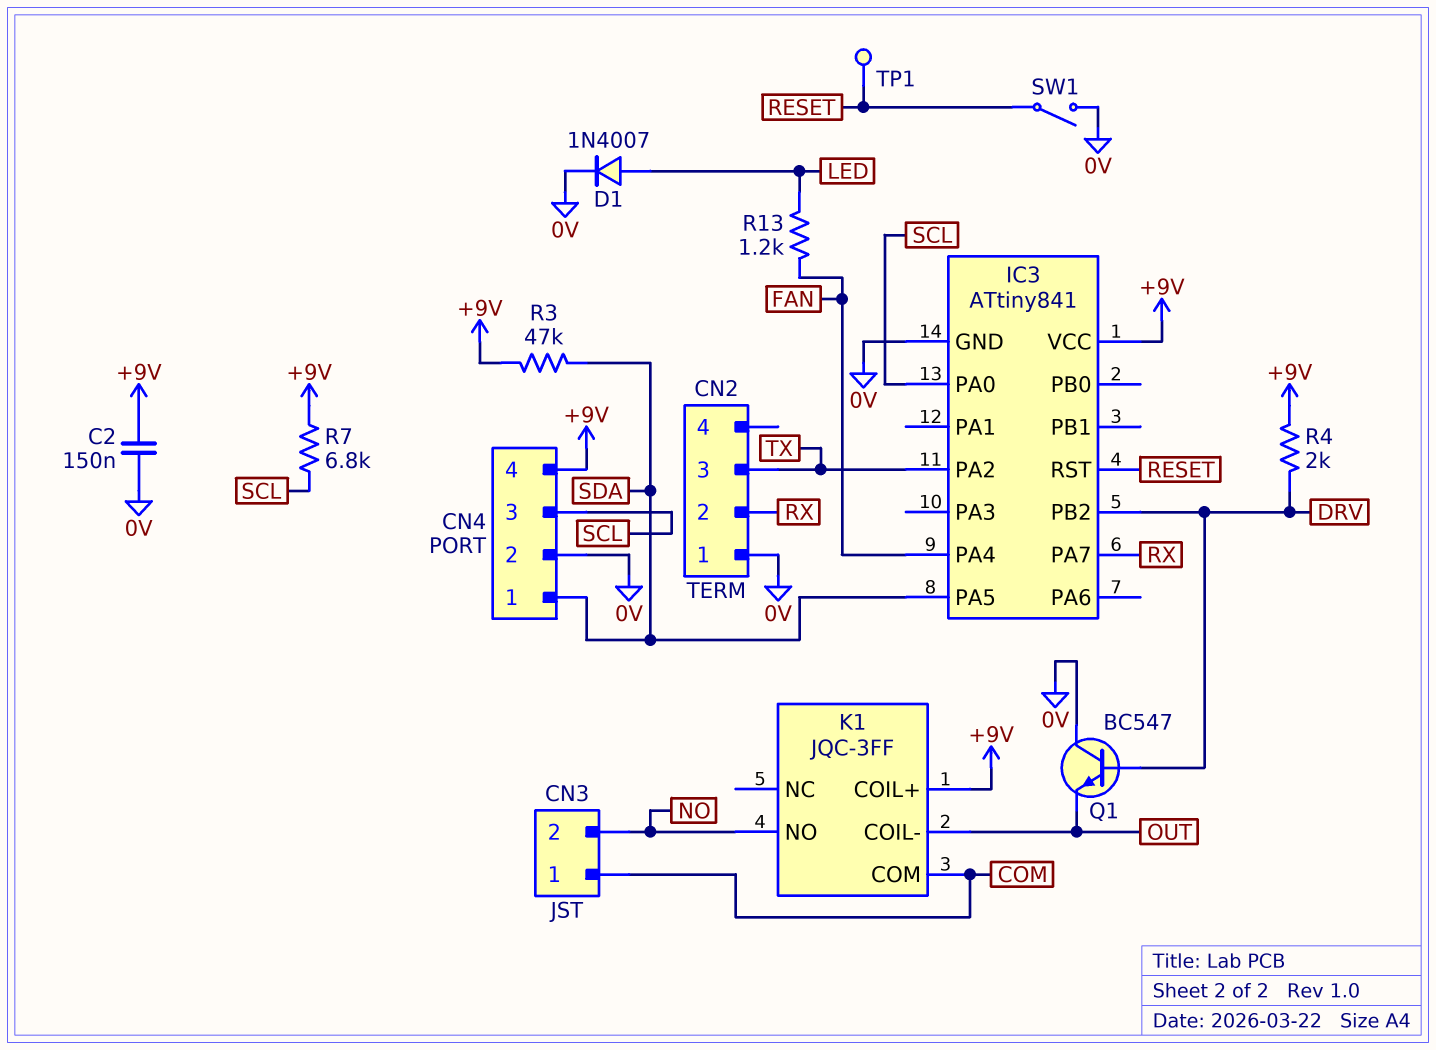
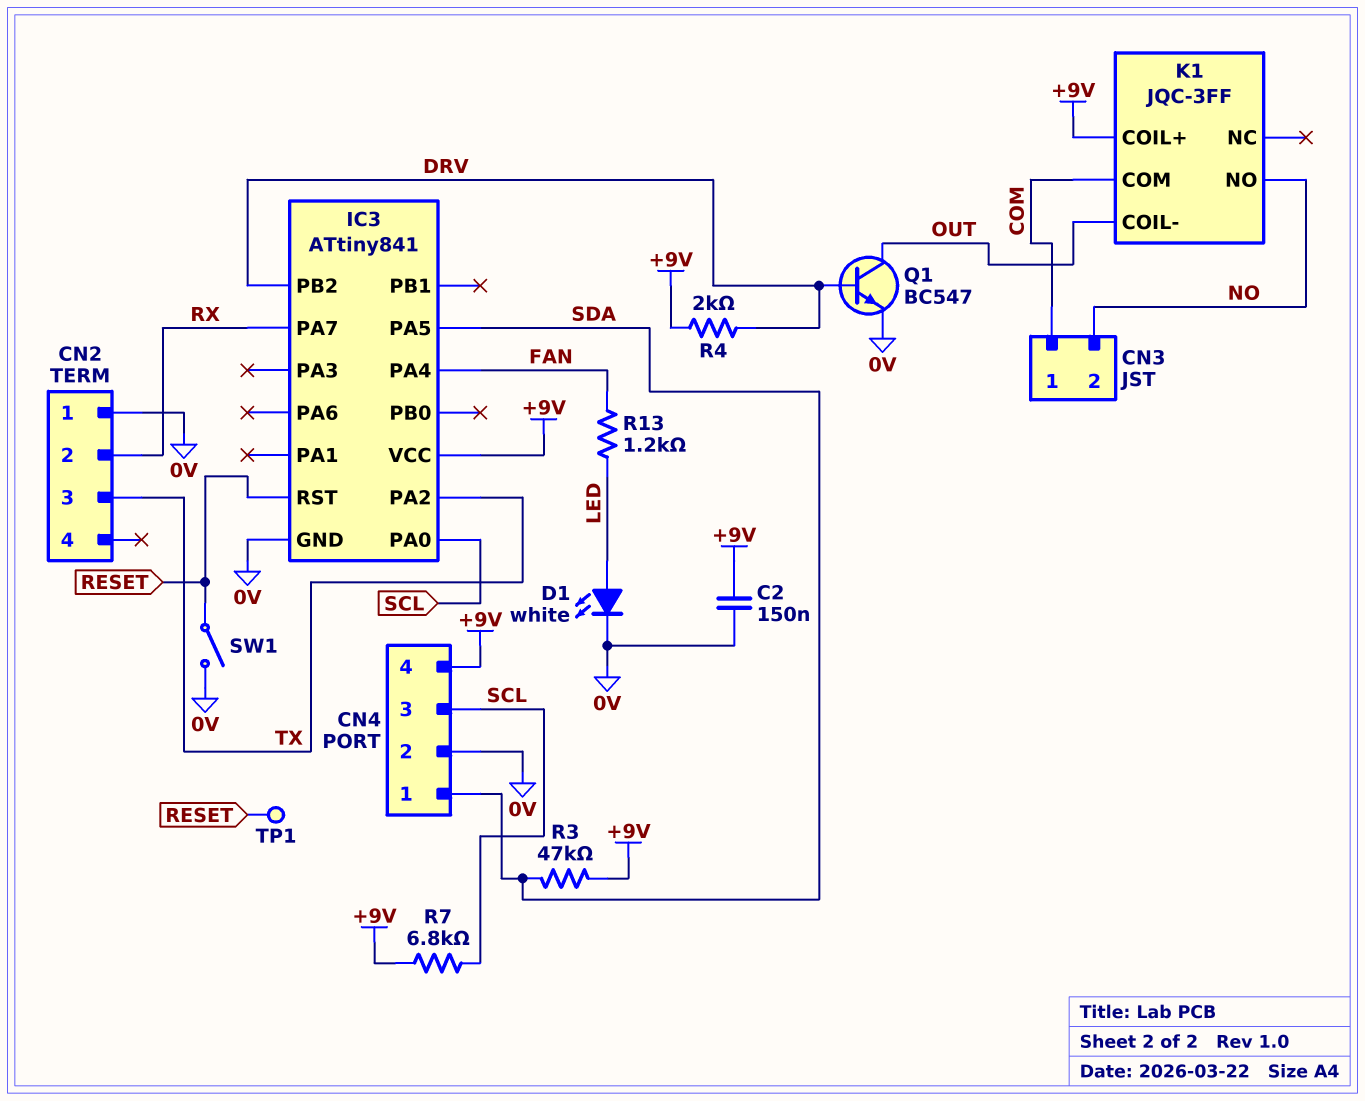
D1: diode 1N4007 (A LED, K 0V) -> LED white (A LED, K 0V)
Q1: NPN BC547 (B DRV, C 0V, E OUT) -> NPN BC547 (B DRV, C OUT, E 0V)

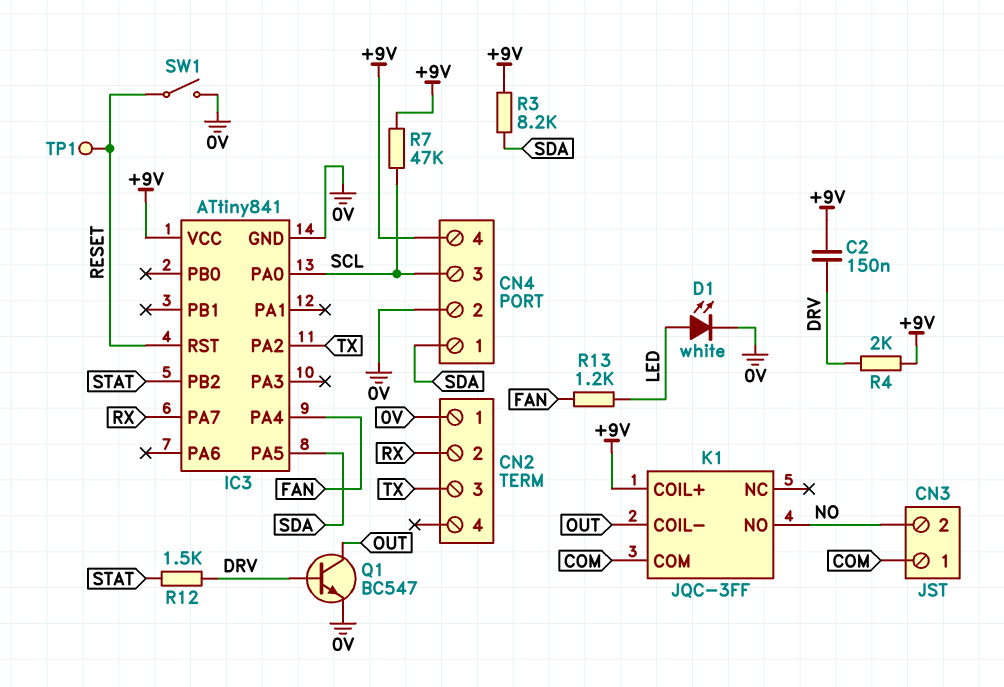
C2: 150nF (+9V, 0V) -> 150nF (+9V, DRV)
IC3 pin PB2: DRV -> STAT
R3: 47k (+9V, SDA) -> 8.2k (+9V, SDA)
R7: 6.8k (+9V, SCL) -> 47k (+9V, SCL)
R12: none -> 1.5k (DRV, STAT)

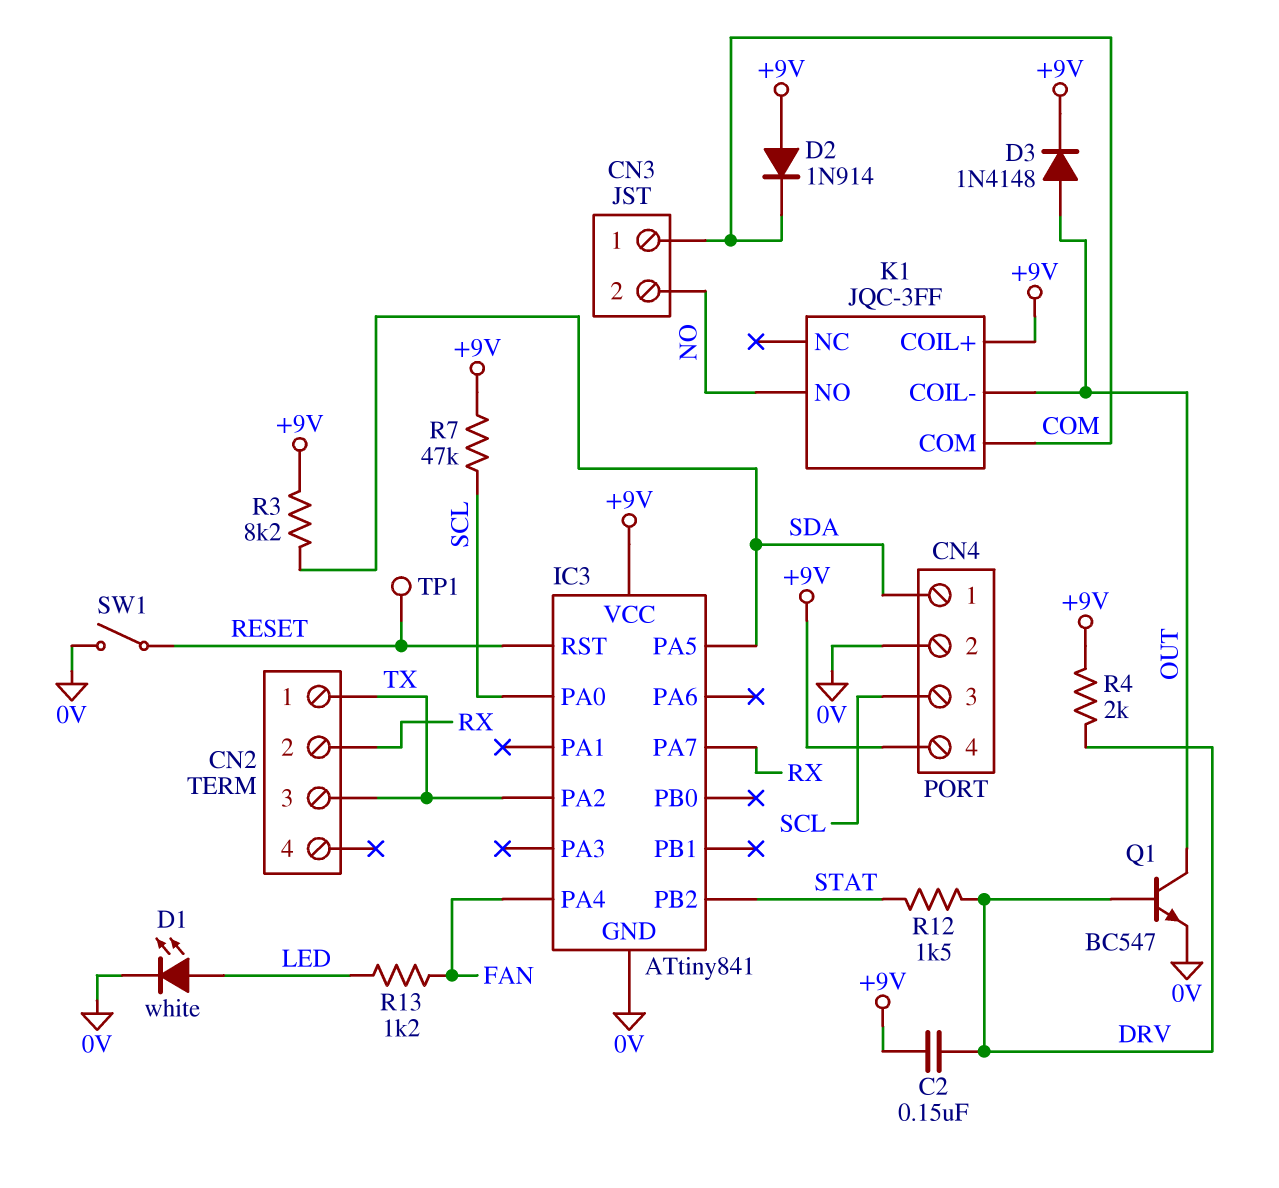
CN2 pin 1: 0V -> TX
D2: none -> diode 1N914 (A +9V, K COM)
D3: none -> diode 1N4148 (A OUT, K +9V)

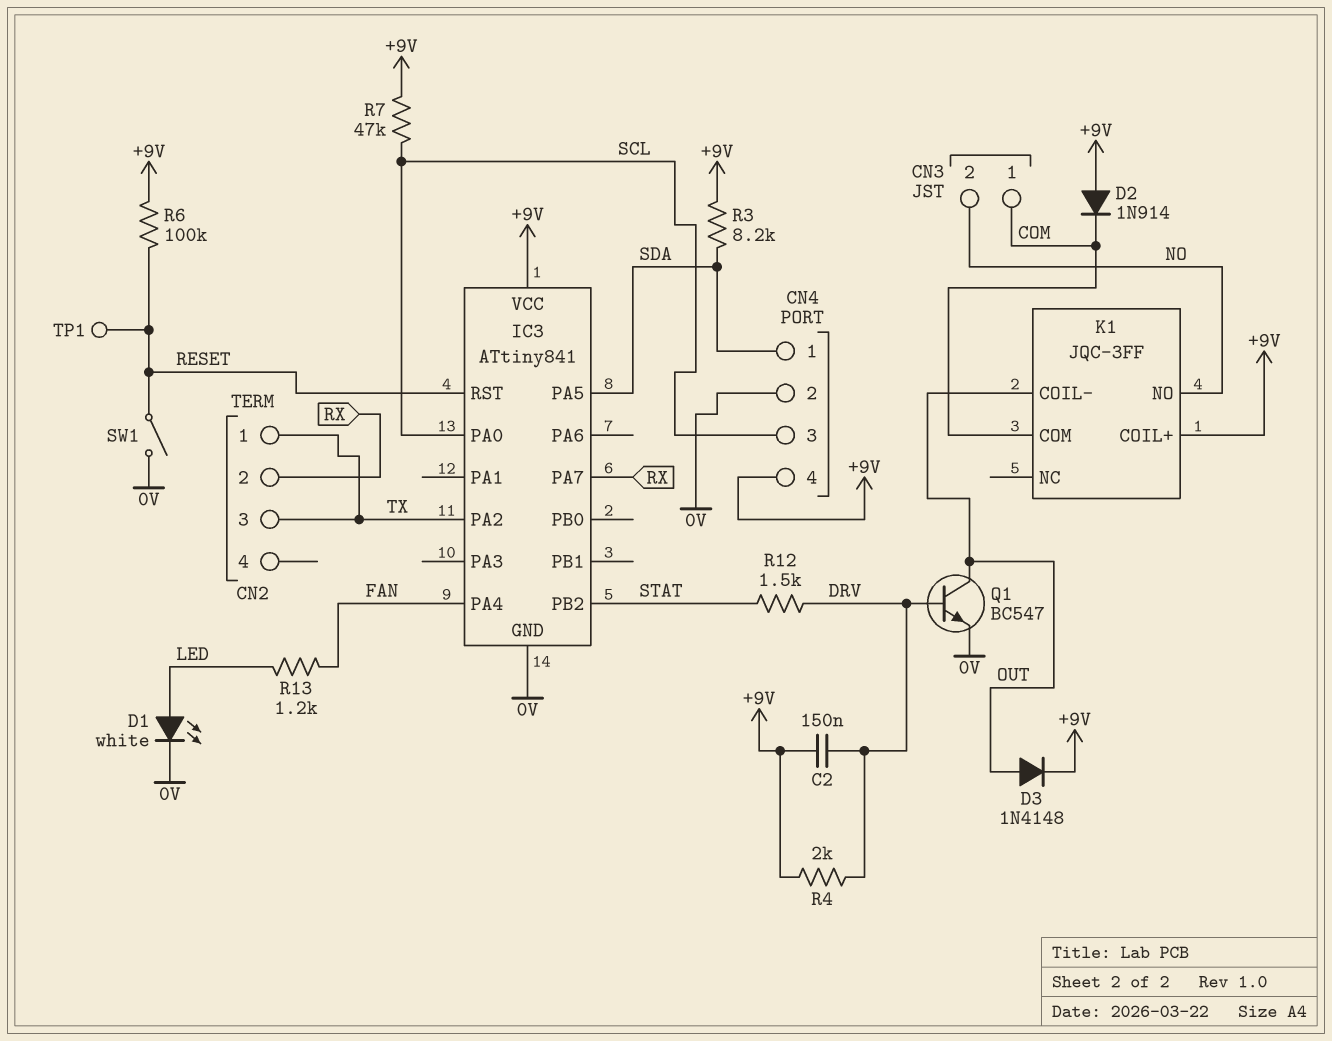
R6: none -> 100k (+9V, RESET)

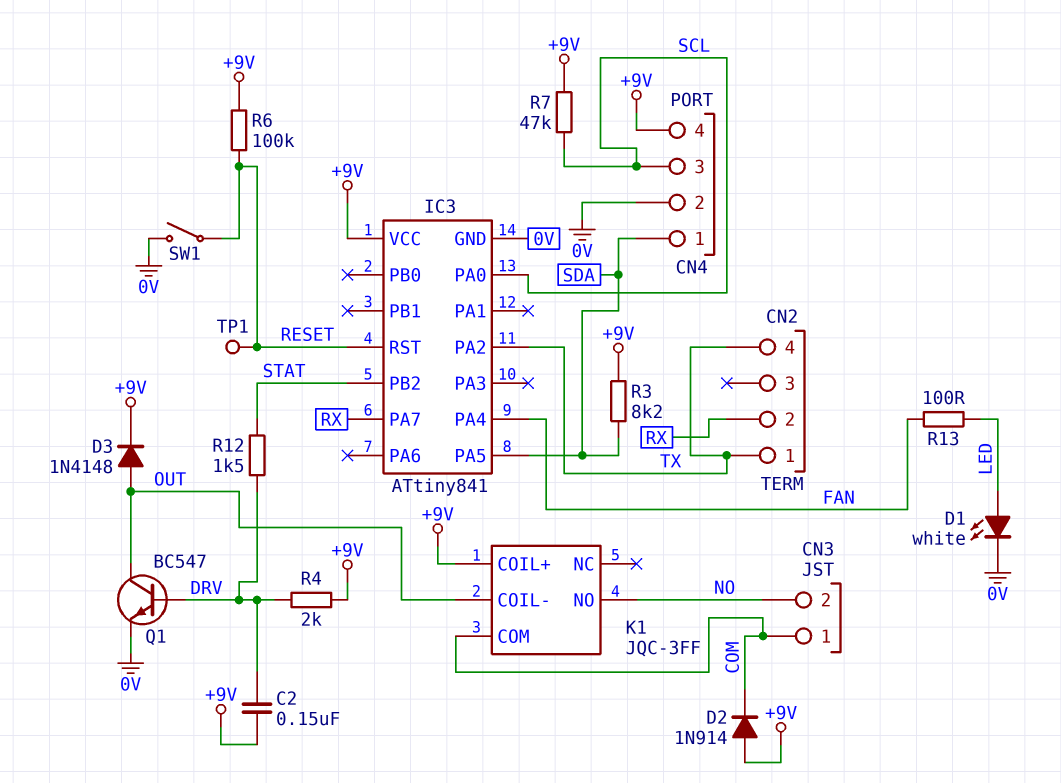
CN2 pin 3: TX -> none
CN2 pin 4: none -> TX
R13: 1.2k (FAN, LED) -> 100 (FAN, LED)

